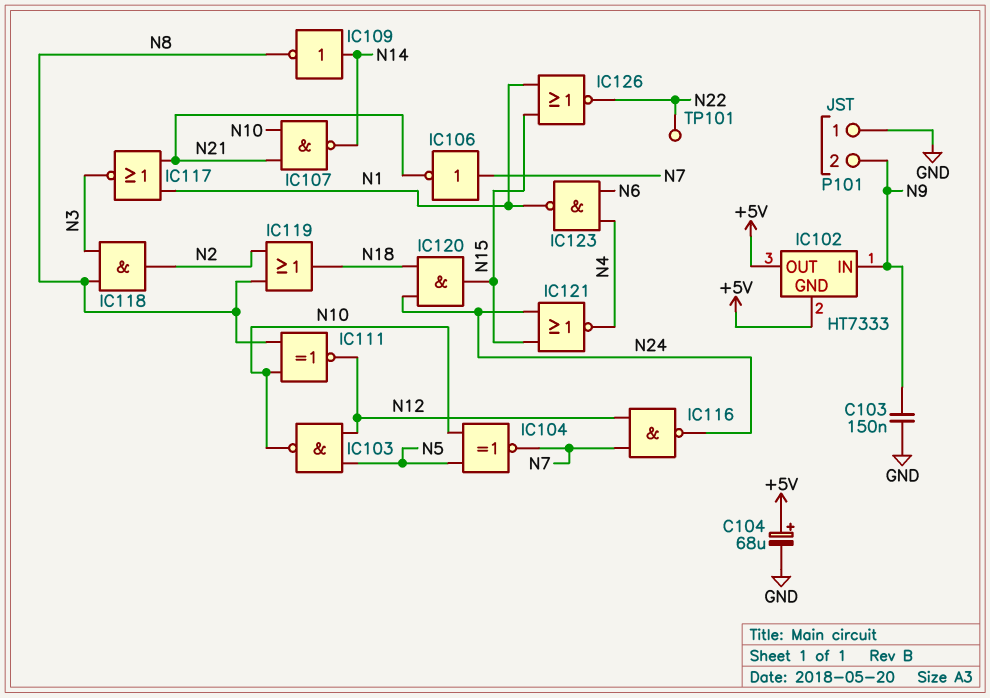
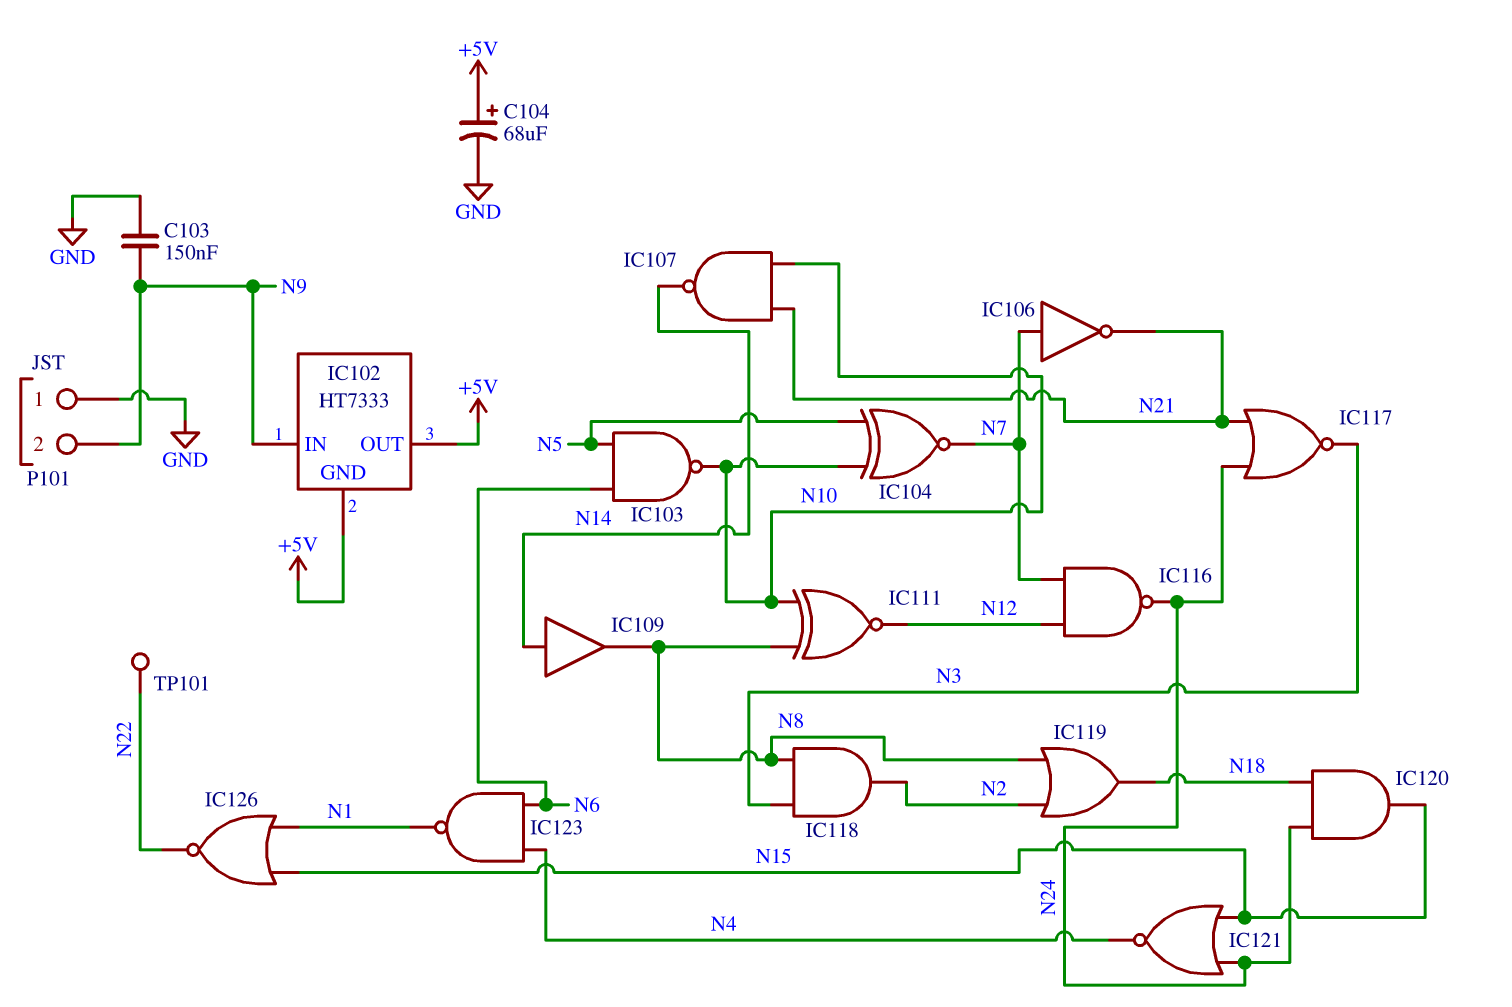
IC103: NAND (in N5, in N12, out N10) -> NAND (in N5, in N6, out N10)
IC109: NOT (in N14, out N8) -> buffer (in N14, out N8)
IC117: NOR (in N1, in N21, out N3) -> NOR (in N21, in N24, out N3)

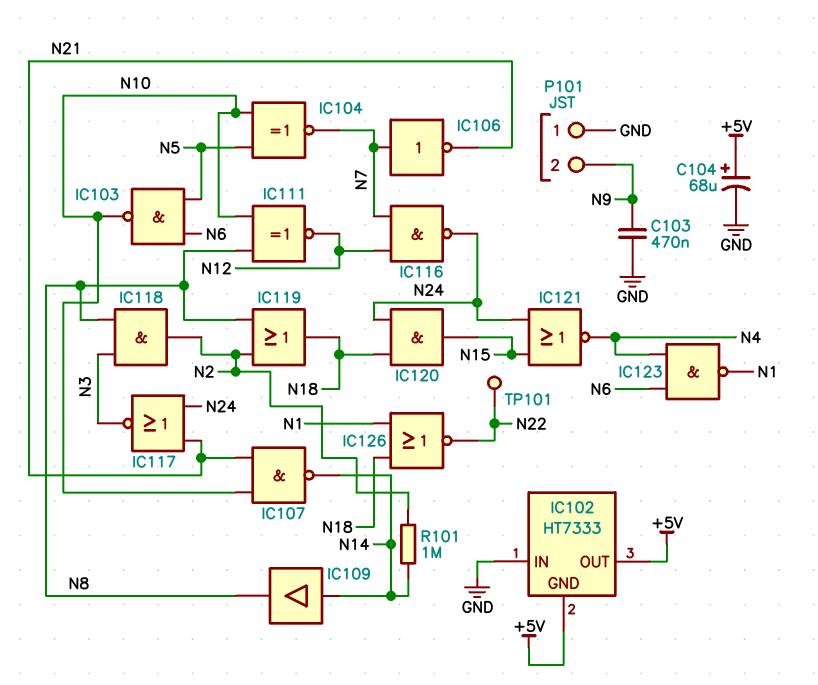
C103: 150nF (GND, N9) -> 470nF (GND, N9)
IC102 pin IN: N9 -> GND
IC126: NOR (in N1, in N15, out N22) -> NOR (in N1, in N18, out N22)
R101: none -> 1M (N2, N14)

